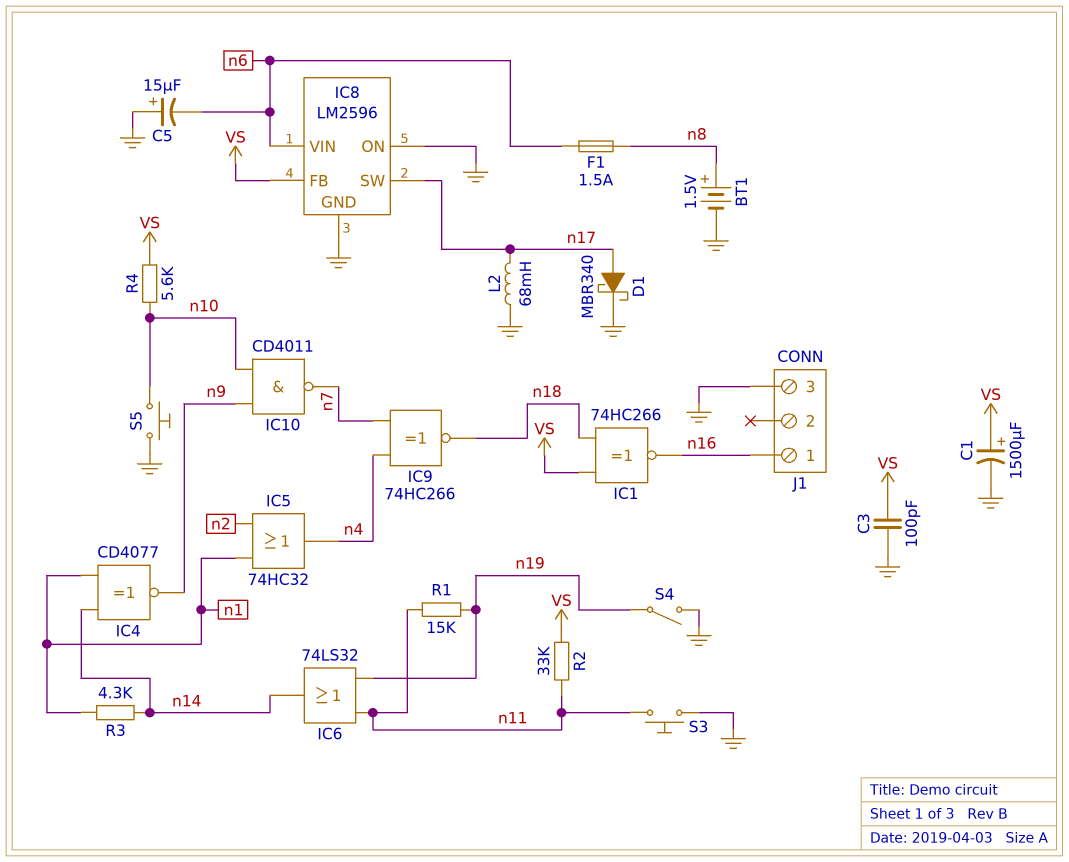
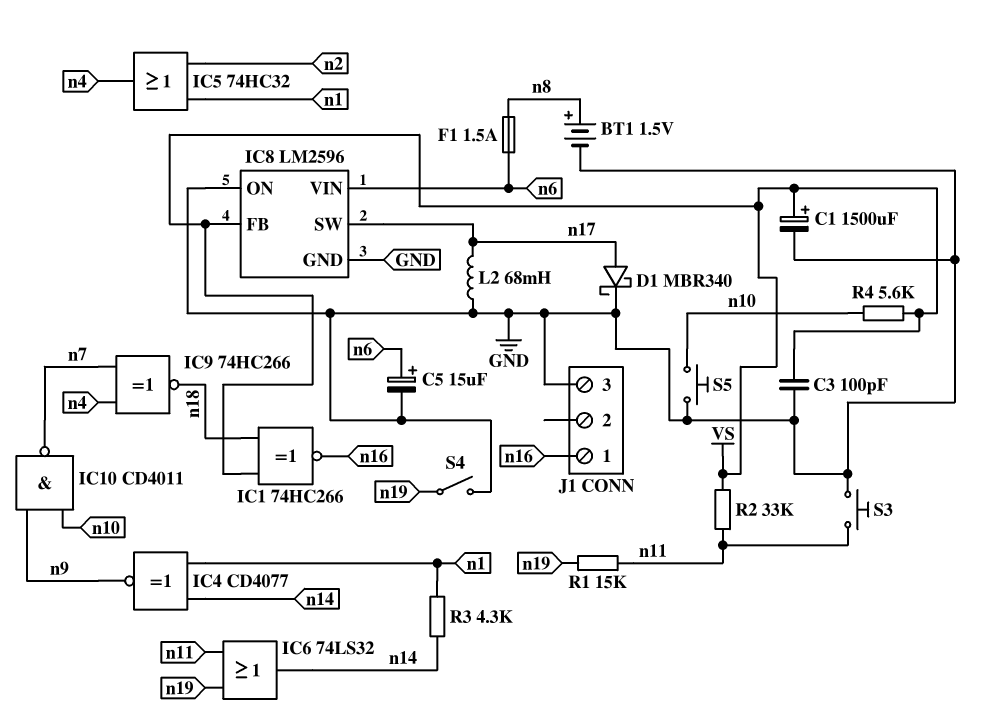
C5: 15uF (plus GND, minus n6) -> 15uF (plus n6, minus GND)

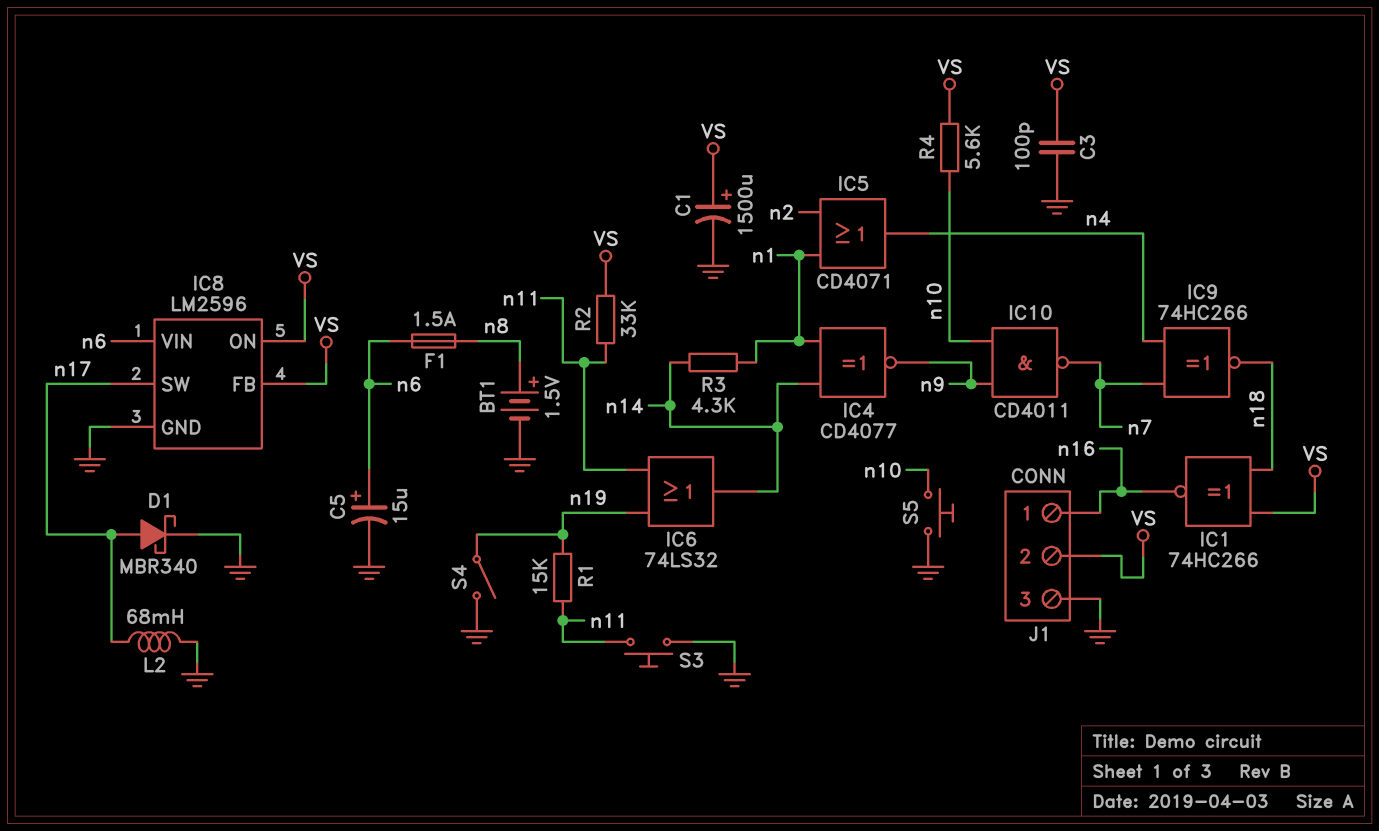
IC5: OR 74HC32 (in n1, in n2, out n4) -> OR CD4071 (in n1, in n2, out n4)
IC8 pin ON: GND -> VS
J1 pin 2: none -> VS

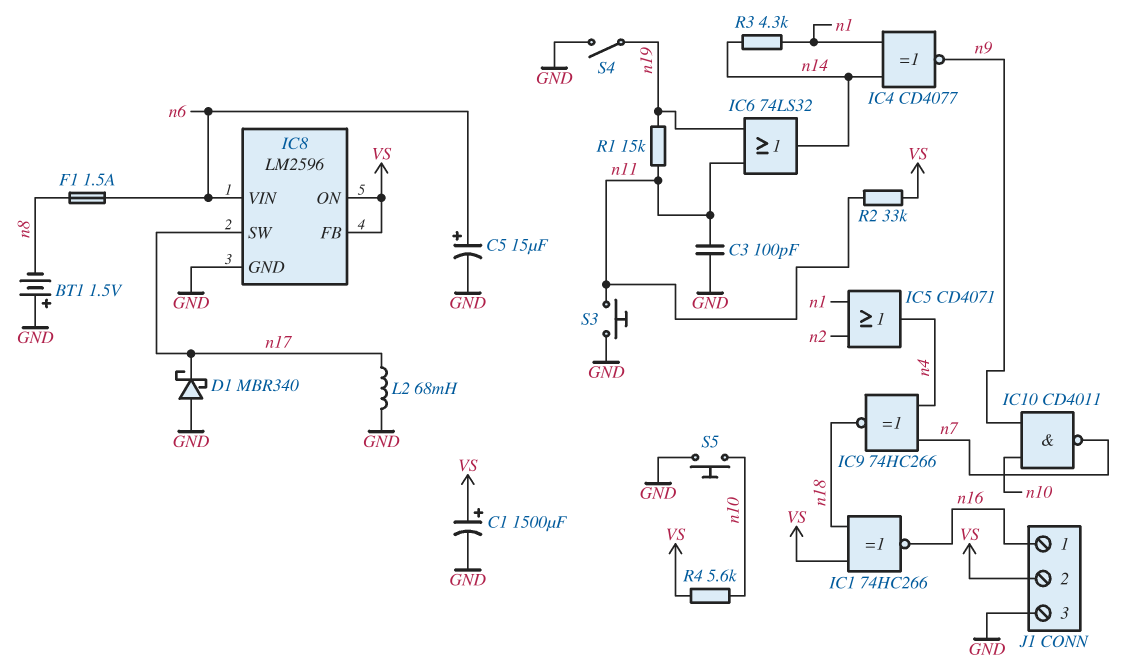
BT1: 1.5V (plus n8, minus GND) -> 1.5V (plus GND, minus n8)
C3: 100pF (GND, VS) -> 100pF (GND, n11)
D1: schottky MBR340 (A n17, K GND) -> schottky MBR340 (A GND, K n17)

